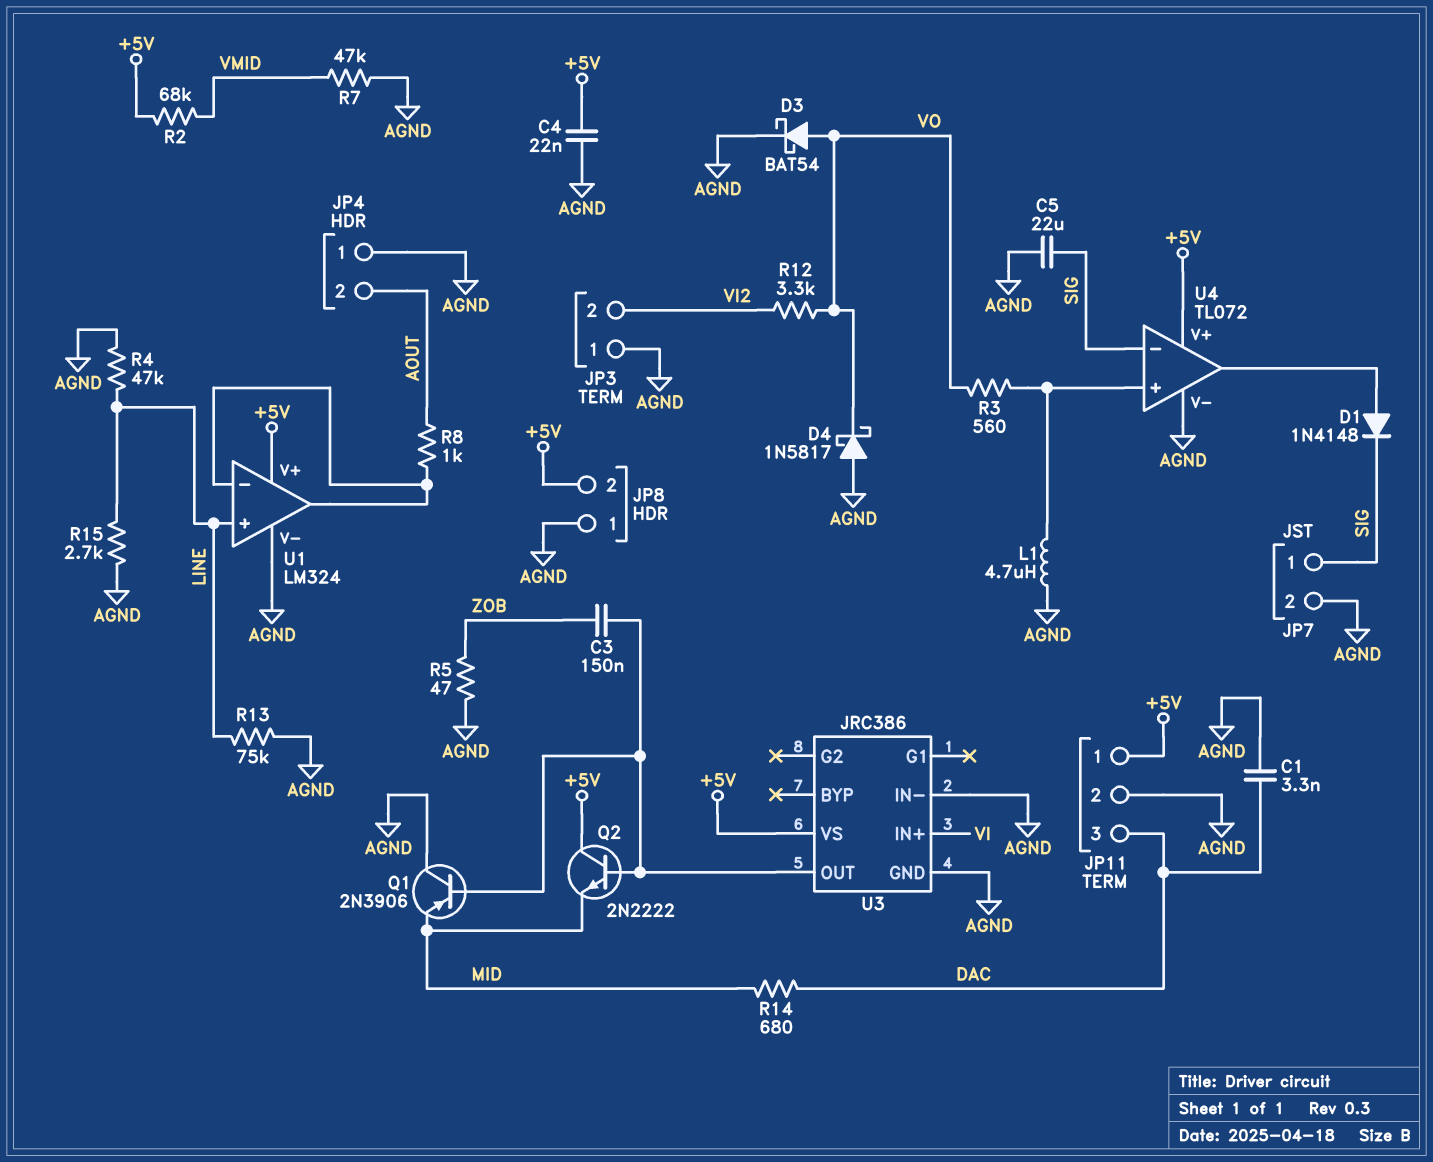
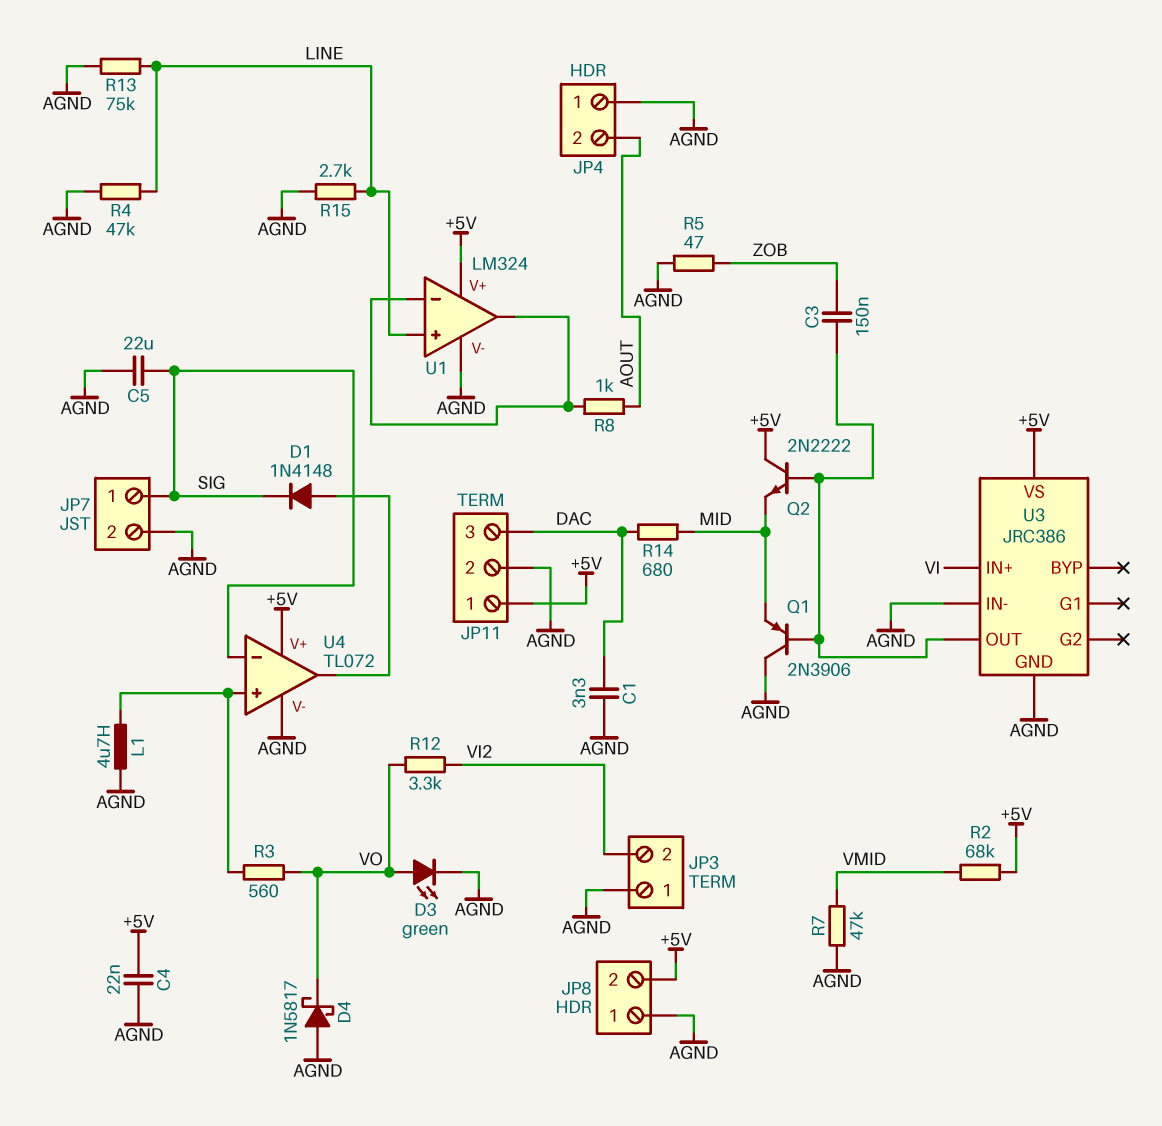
D3: schottky BAT54 (A VO, K AGND) -> LED green (A VO, K AGND)

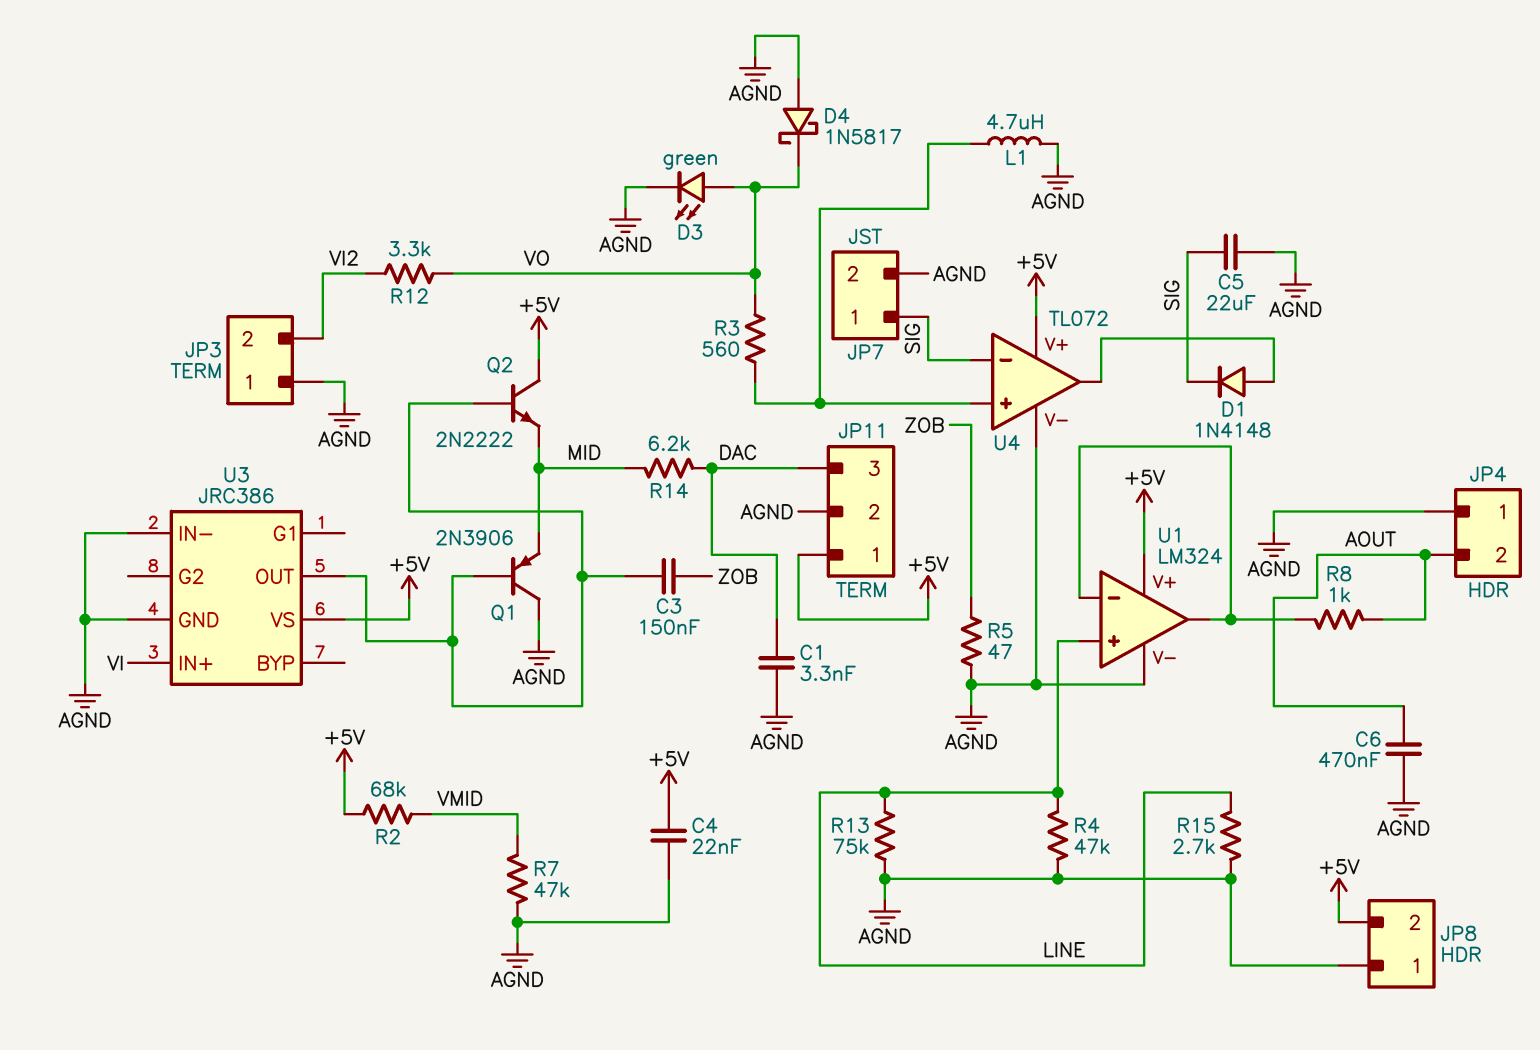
C6: none -> 470nF (AGND, AOUT)
R14: 680 (DAC, MID) -> 6.2k (DAC, MID)

